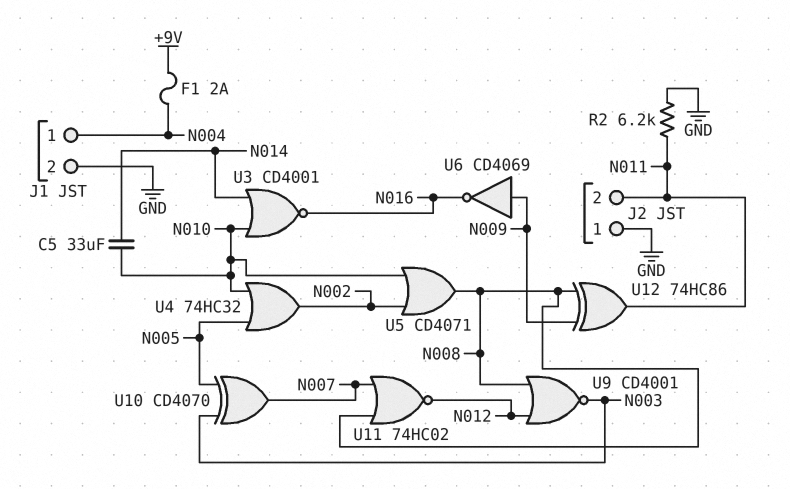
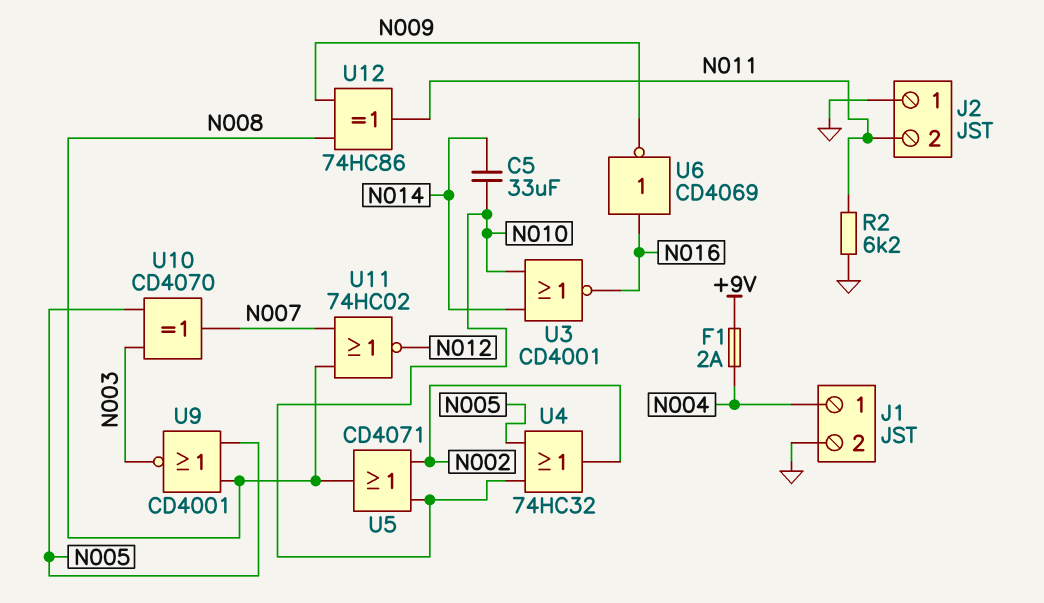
U6: NOT CD4069 (in N009, out N016) -> NOT CD4069 (in N016, out N009)
U9: NOR CD4001 (in N008, in N012, out N003) -> NOR CD4001 (in N005, in N008, out N003)

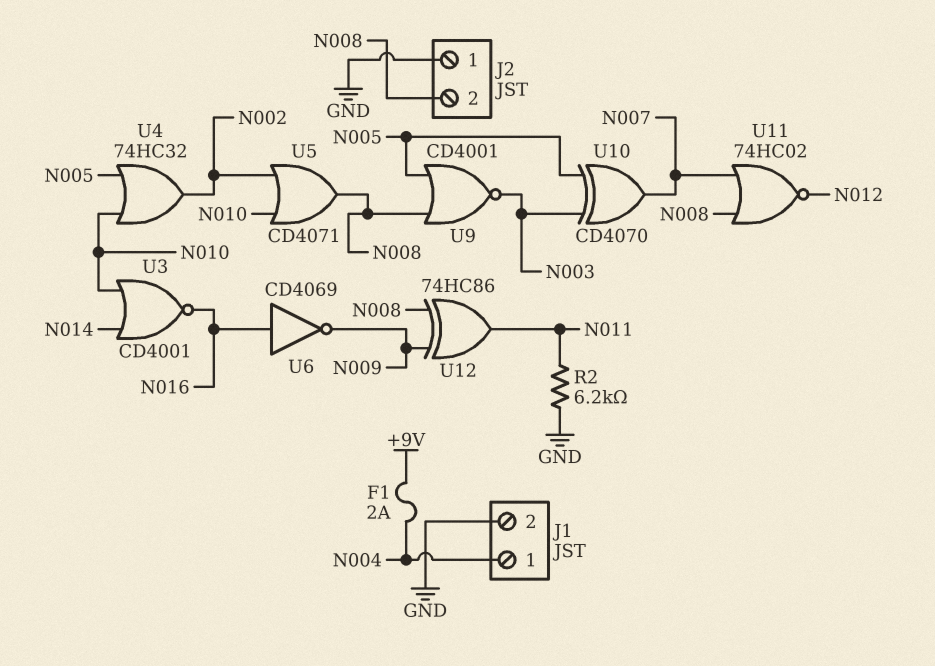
C5: 33uF (N010, N014) -> none
J2 pin 2: N011 -> N008

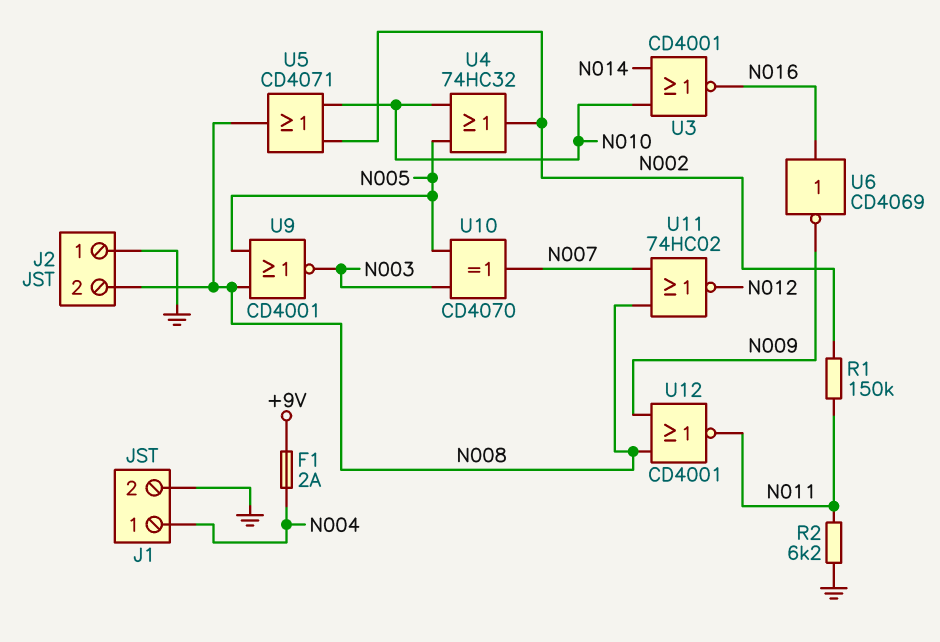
R1: none -> 150k (N002, N011)
U12: XOR 74HC86 (in N008, in N009, out N011) -> NOR CD4001 (in N008, in N009, out N011)

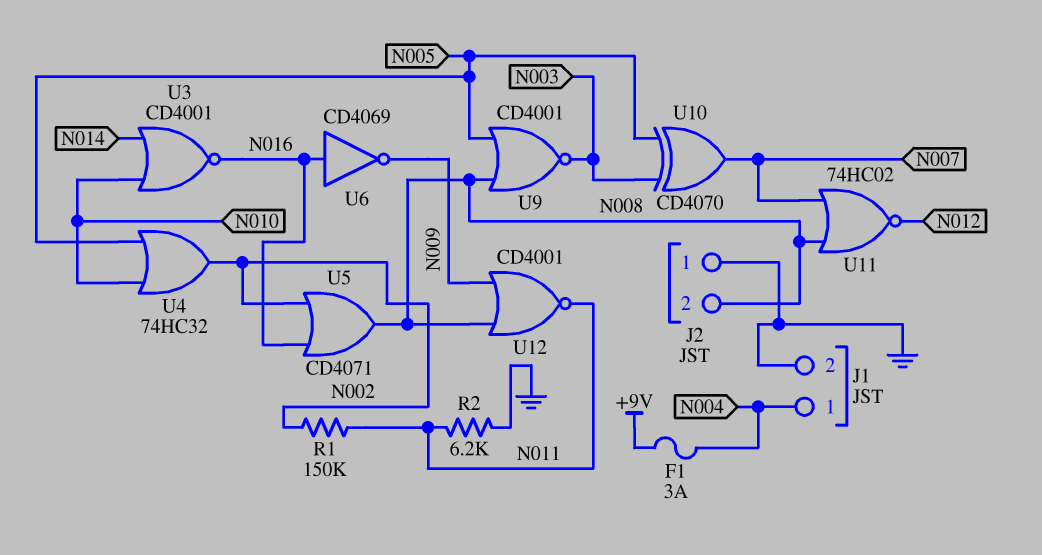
F1: 2A (+9V, N004) -> 3A (+9V, N004)
U5: OR CD4071 (in N002, in N010, out N008) -> OR CD4071 (in N002, in N016, out N008)

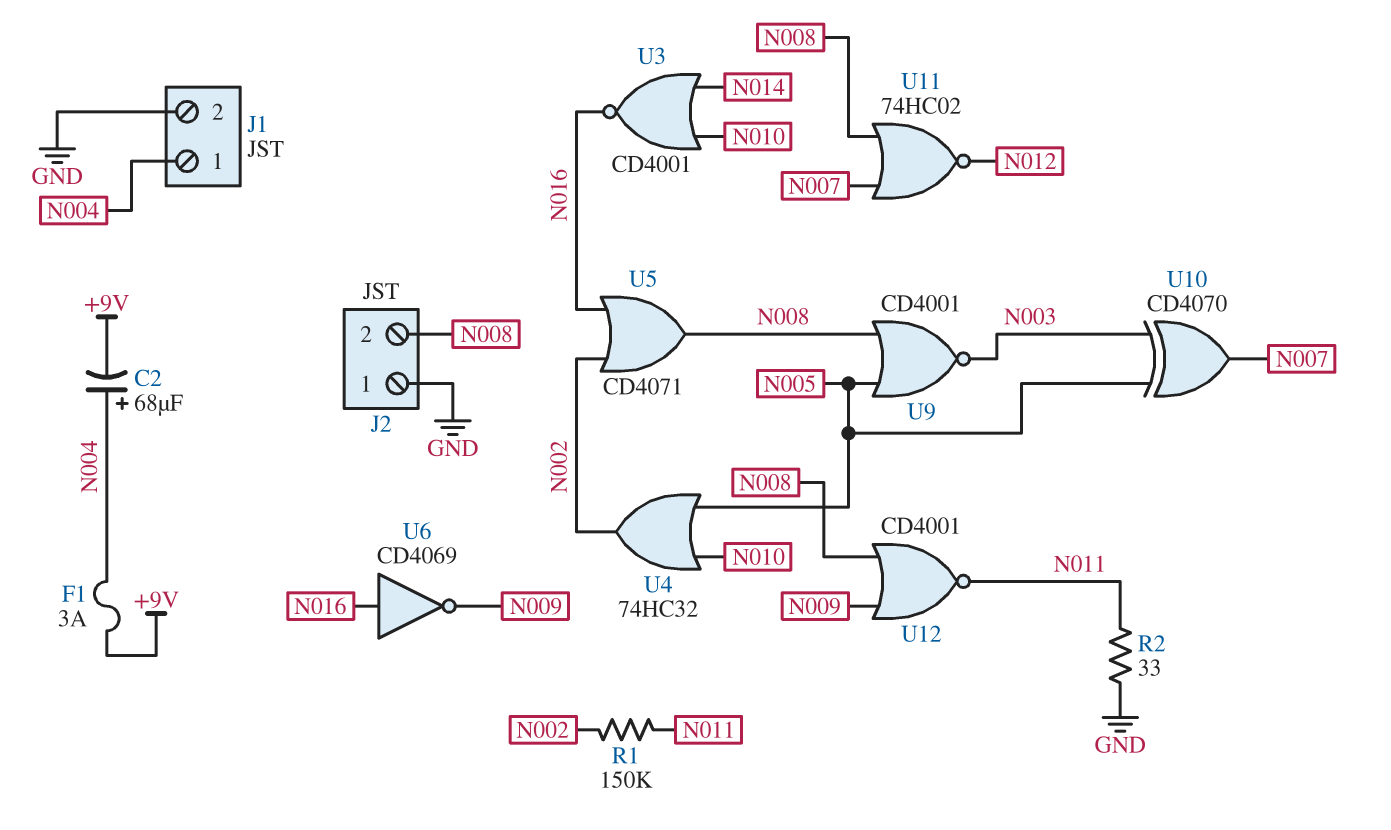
C2: none -> 68uF (plus N004, minus +9V)
R2: 6.2k (GND, N011) -> 33 (GND, N011)

